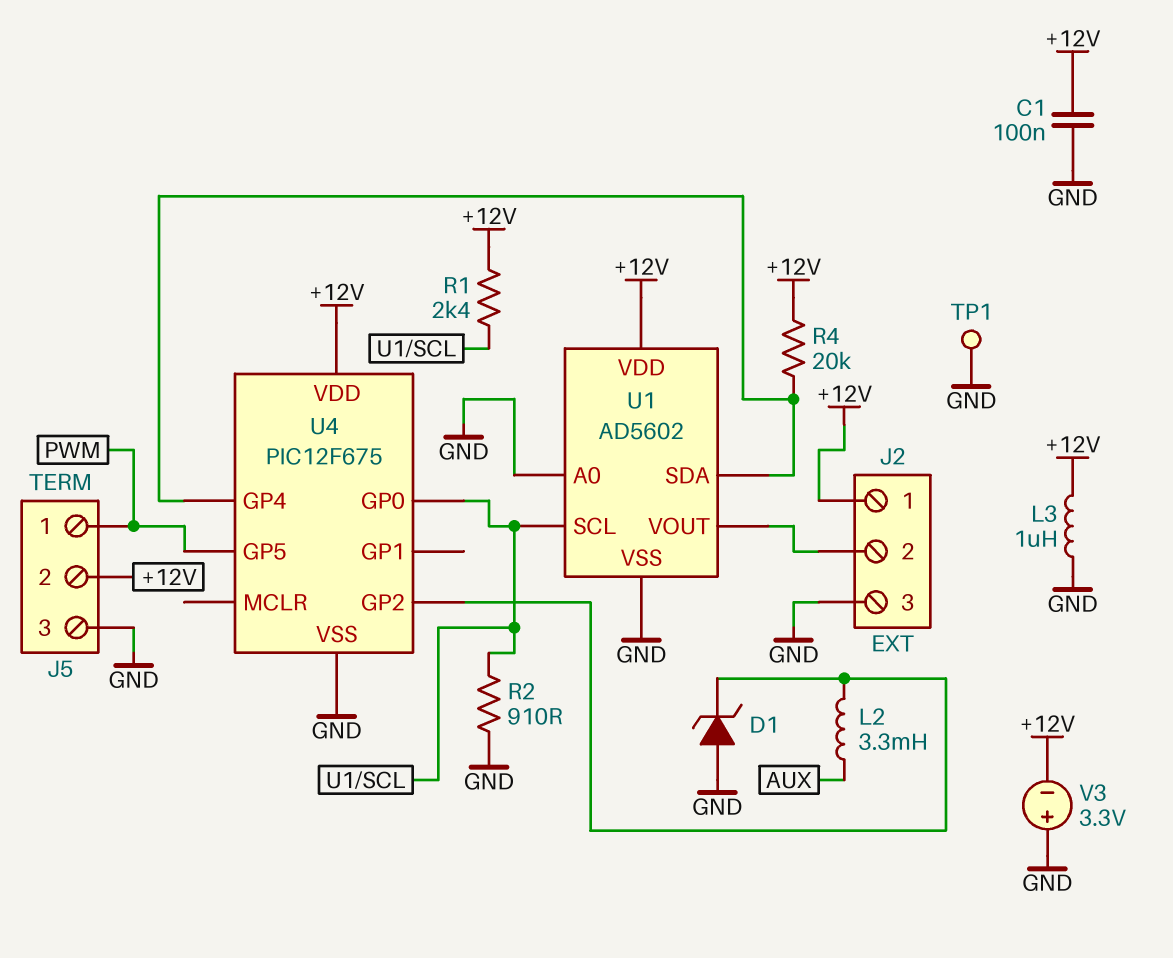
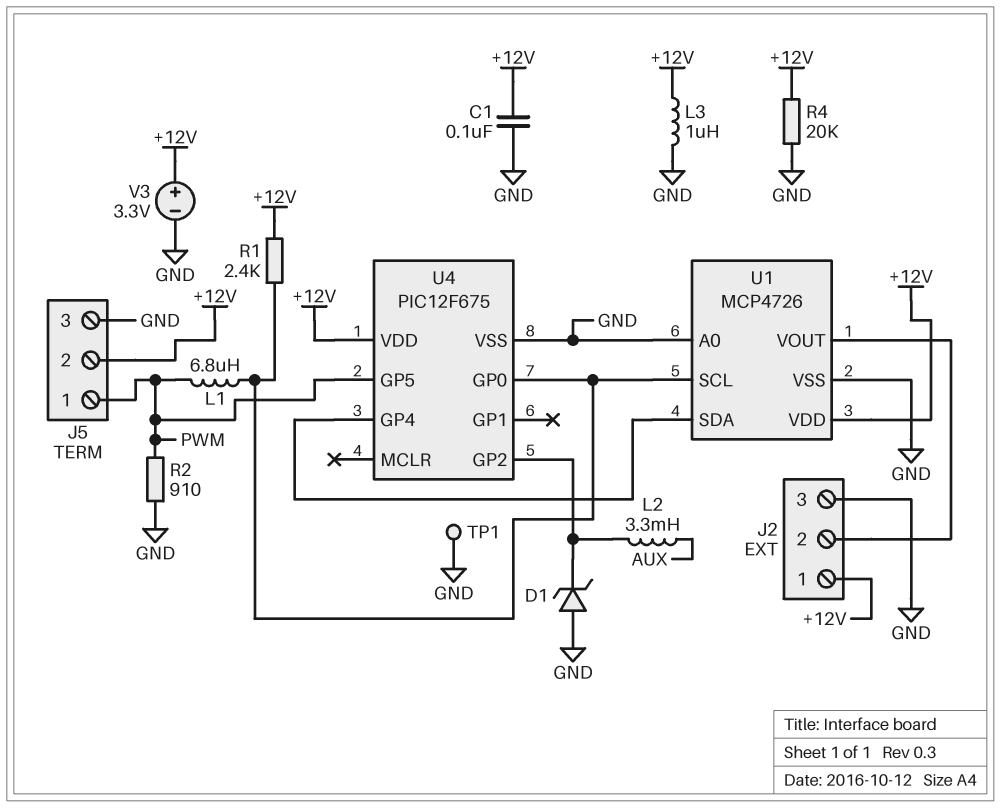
L1: none -> 6.8uH (PWM, U1/SCL)
R2: 910 (GND, U1/SCL) -> 910 (GND, PWM)
R4: 20k (+12V, U1/SDA) -> 20k (+12V, GND)
U1: AD5602 -> MCP4726
V3: 3.3V (plus GND, minus +12V) -> 3.3V (plus +12V, minus GND)

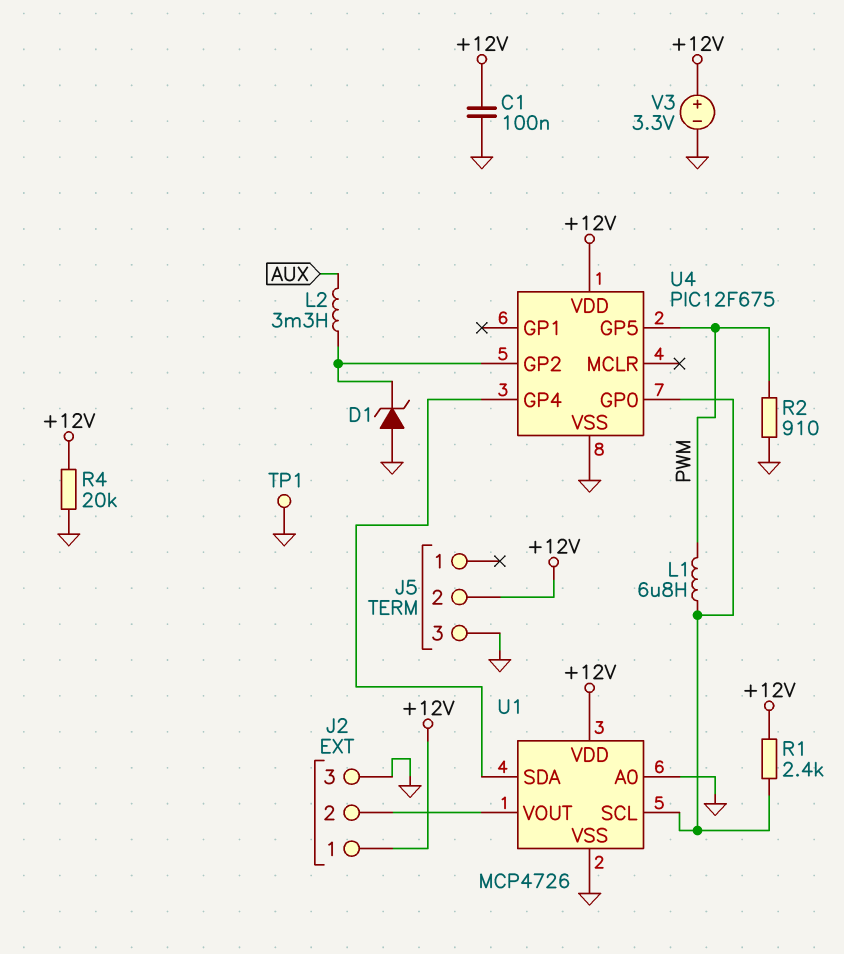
J5 pin 1: PWM -> none
L3: 1uH (+12V, GND) -> none

